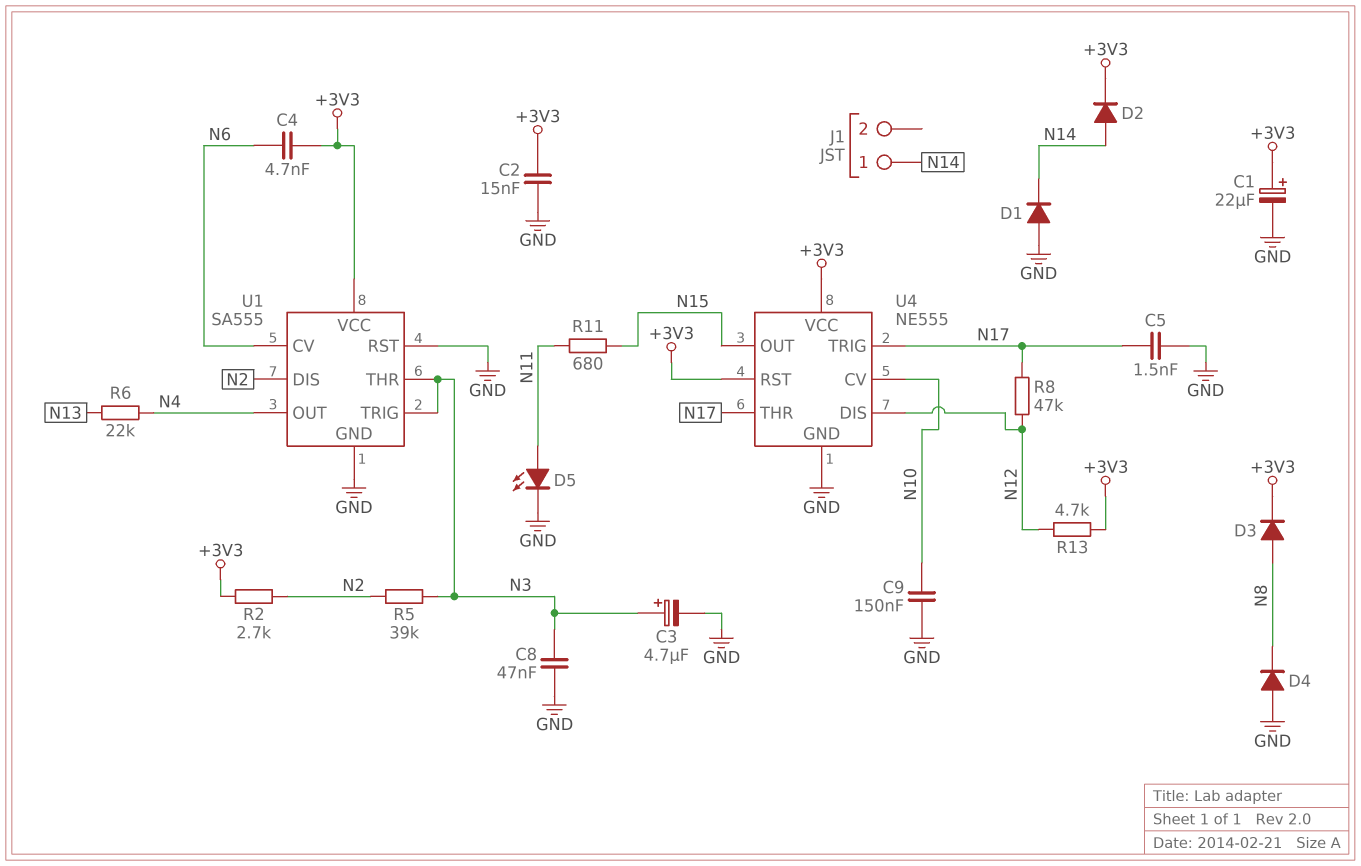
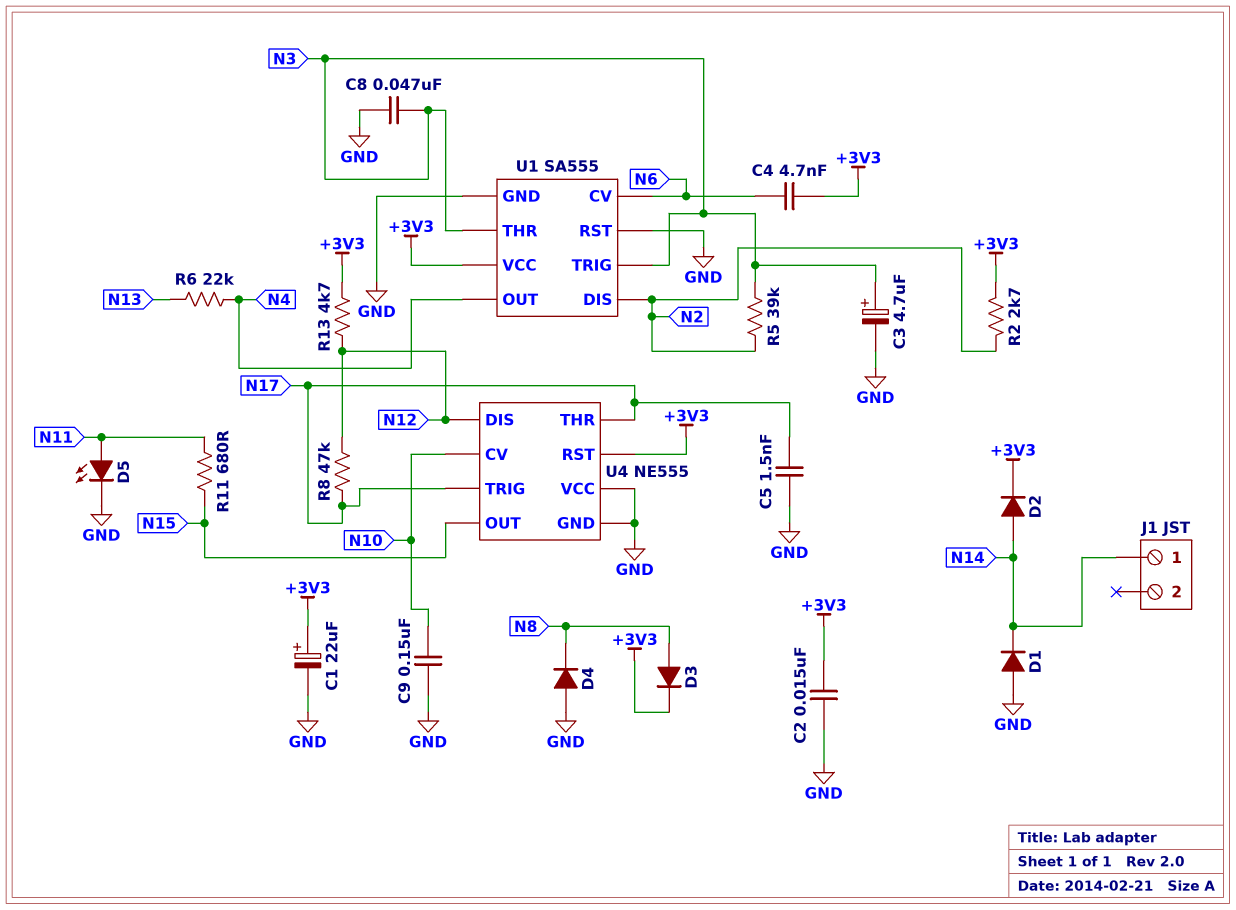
U4 pin VCC: +3V3 -> GND

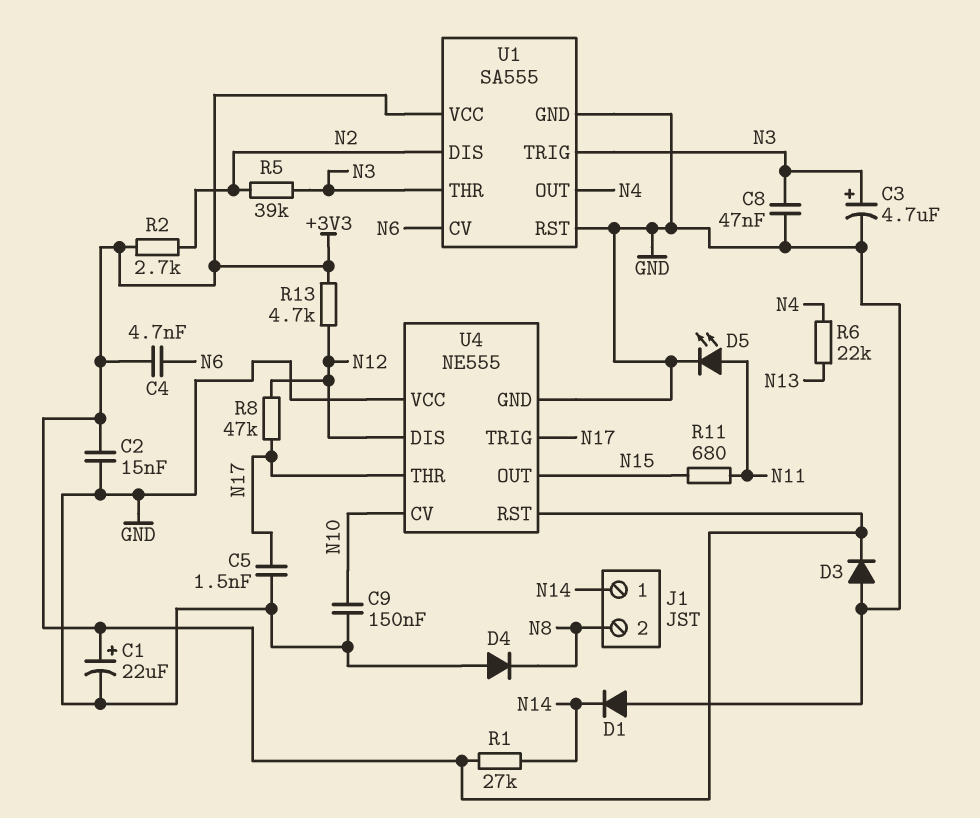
D2: diode (A N14, K +3V3) -> none
D3: diode (A N8, K +3V3) -> diode (A GND, K +3V3)
J1 pin 2: none -> N8
R1: none -> 27k (+3V3, N14)

